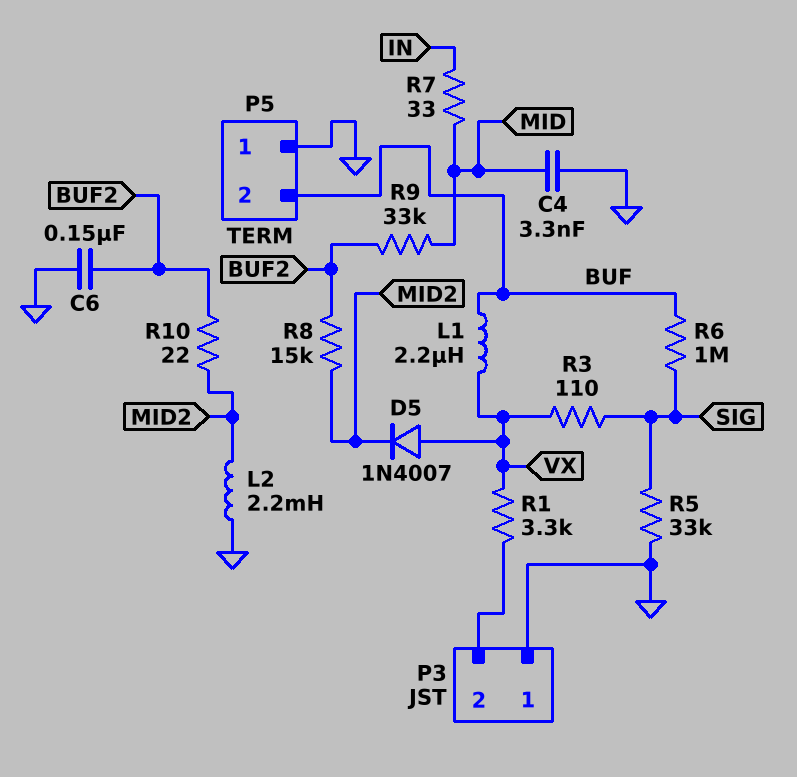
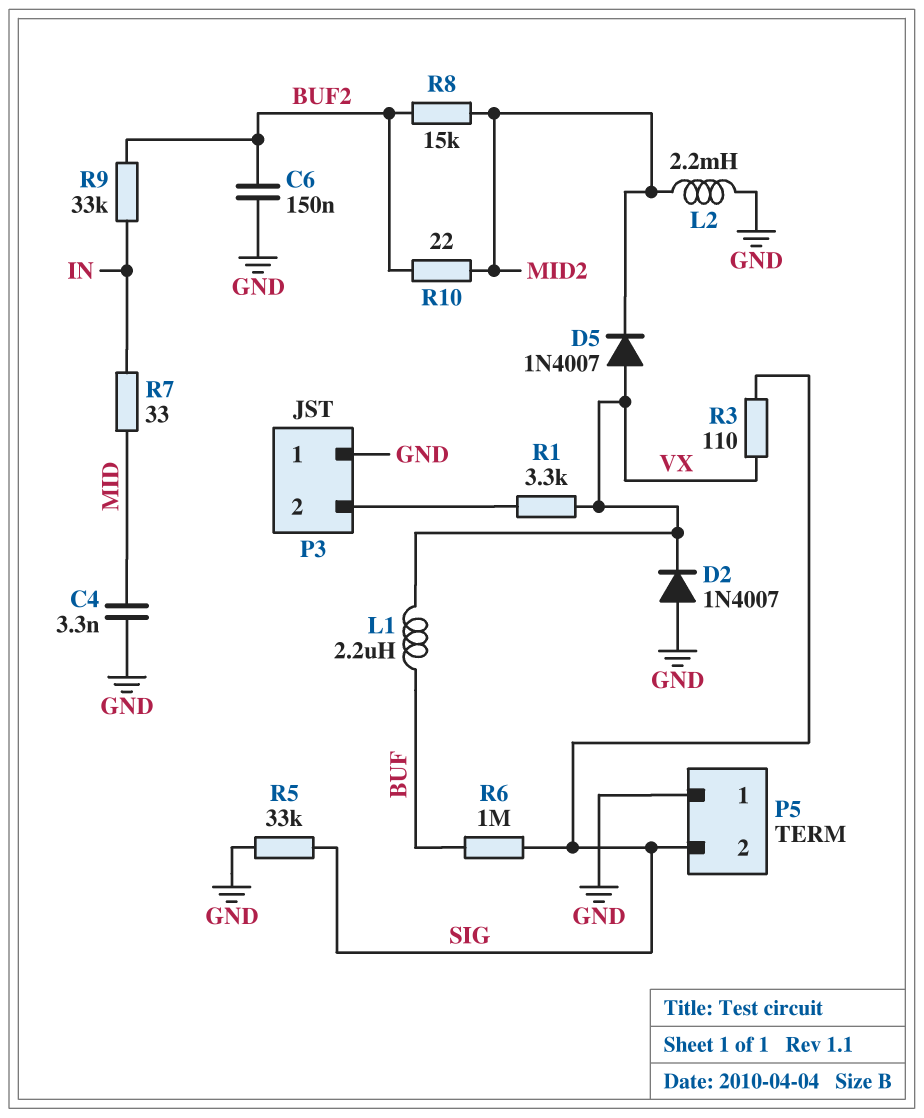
D2: none -> diode 1N4007 (A GND, K VX)
P5 pin 2: BUF -> SIG
R9: 33k (BUF2, MID) -> 33k (BUF2, IN)

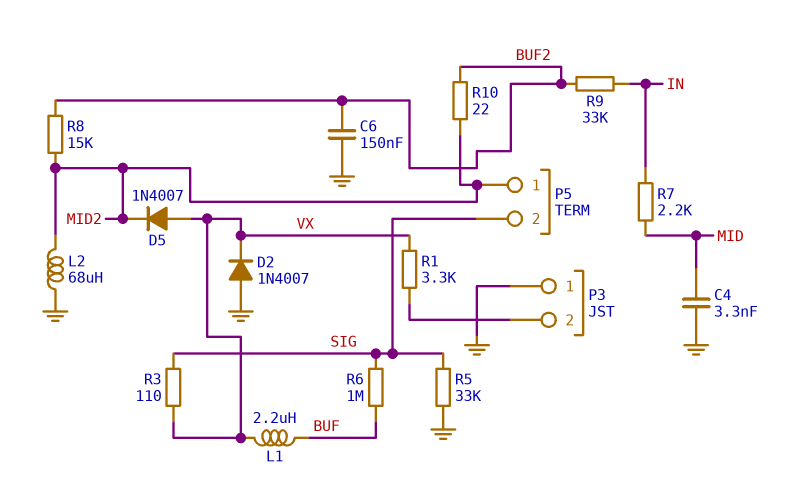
L2: 2.2mH (GND, MID2) -> 68uH (GND, MID2)
P5 pin 1: GND -> MID2
R7: 33 (IN, MID) -> 2.2k (IN, MID)

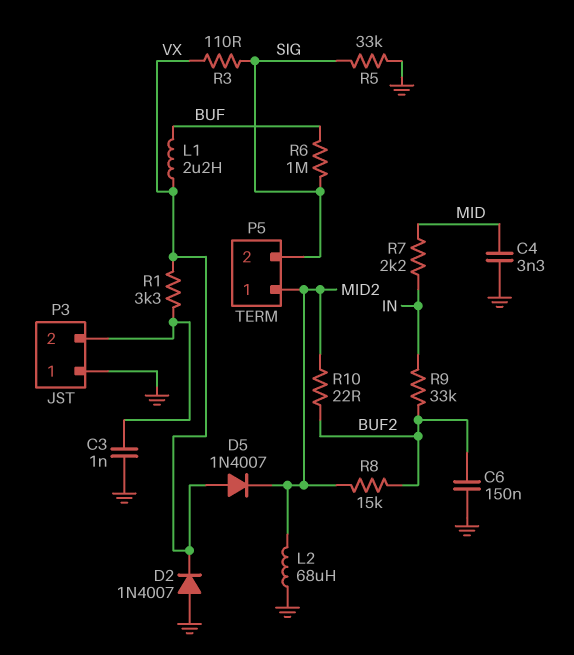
C3: none -> 1nF (GND, P3/2)

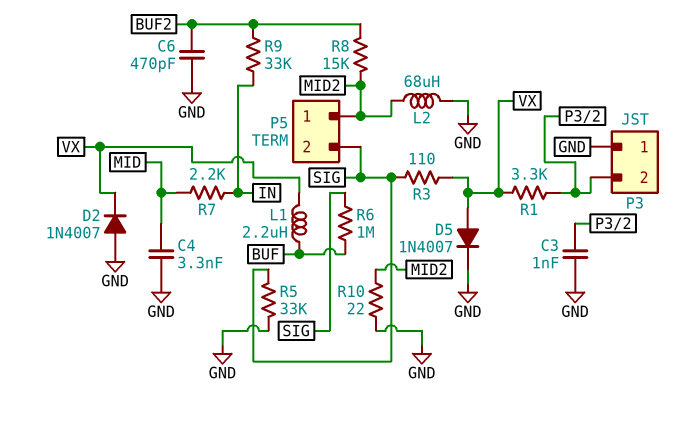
C6: 150nF (BUF2, GND) -> 470pF (BUF2, GND)
D5: diode 1N4007 (A VX, K MID2) -> diode 1N4007 (A VX, K GND)
R10: 22 (BUF2, MID2) -> 22 (GND, MID2)

